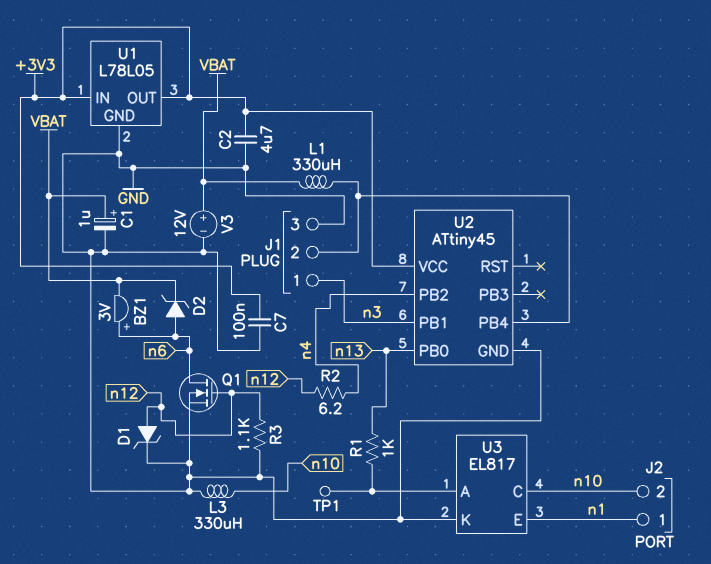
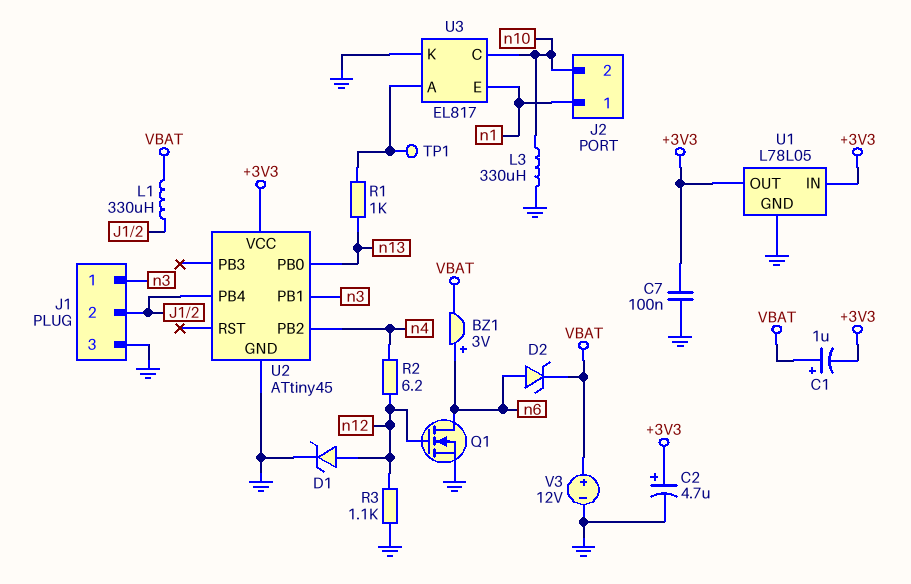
C1: 1uF (plus VBAT, minus GND) -> 1uF (plus VBAT, minus +3V3)
C2: 4.7uF (+3V3, GND) -> 4.7uF (plus +3V3, minus GND)

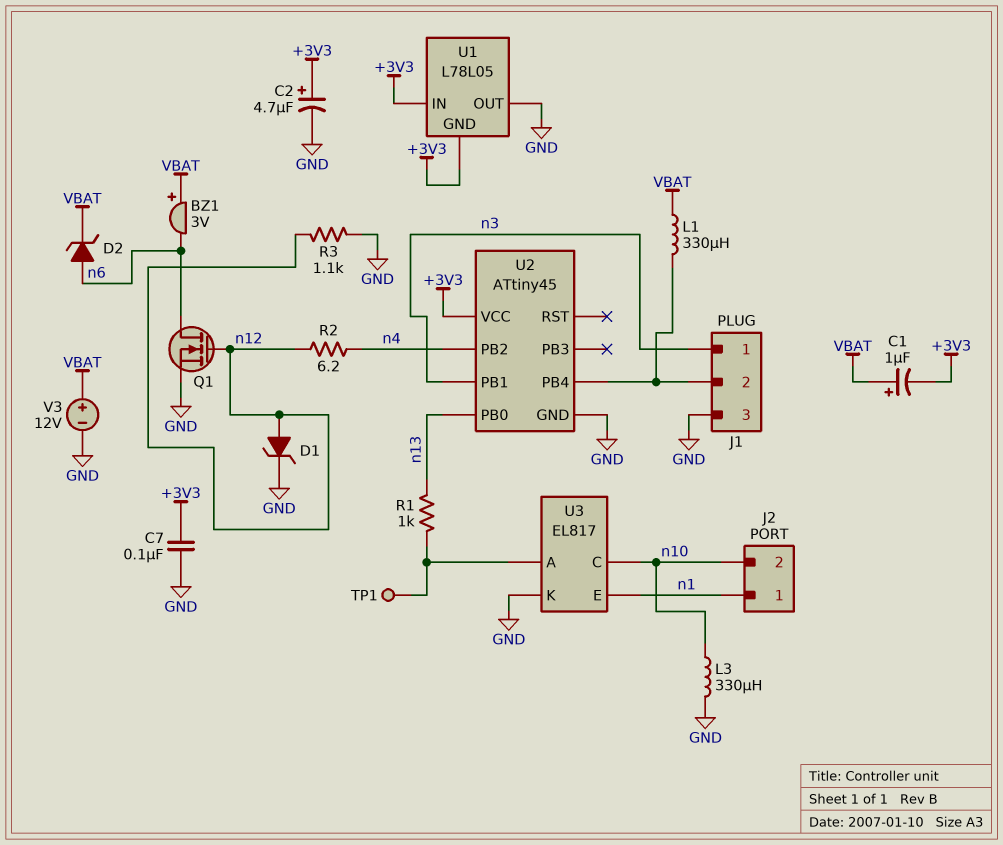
BZ1: buzzer 3V (plus n6, minus VBAT) -> buzzer 3V (plus VBAT, minus n6)
U1 pin GND: GND -> +3V3
U1 pin OUT: +3V3 -> GND

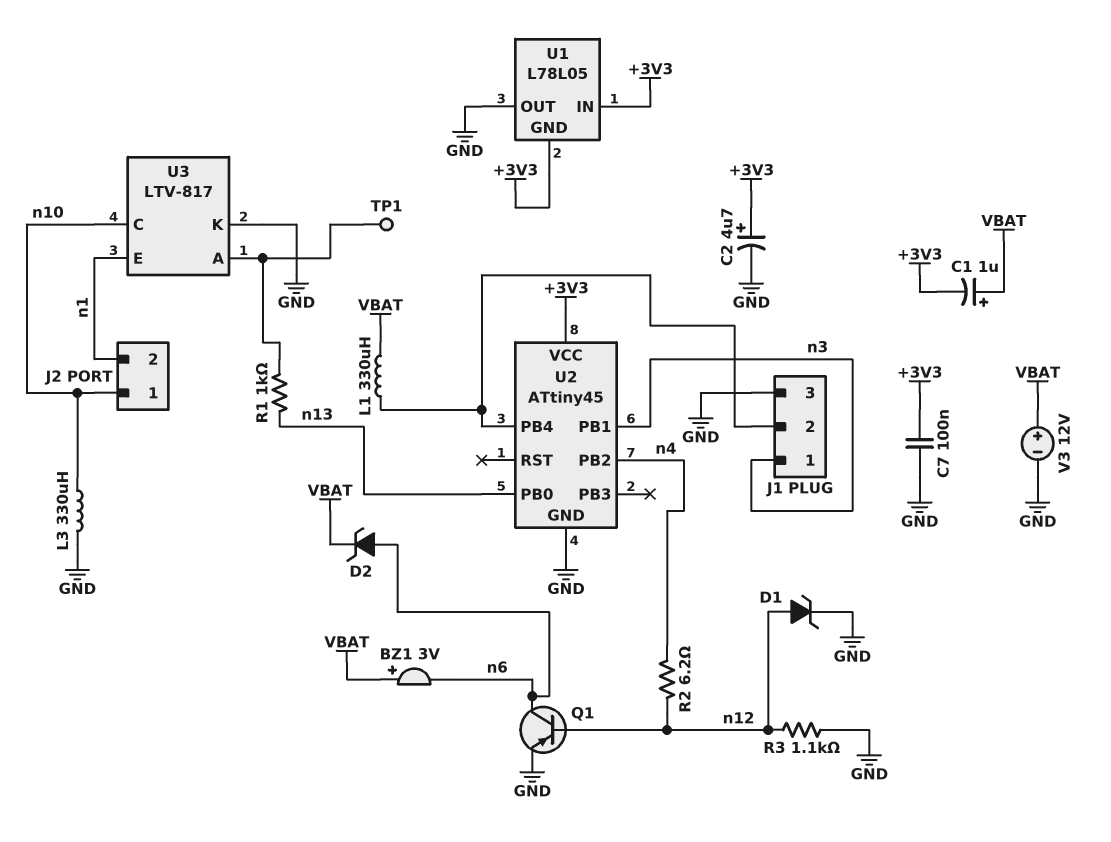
J2 pin 1: n1 -> n10
J2 pin 2: n10 -> n1
Q1: NMOS (G n12, D n6, S GND) -> PNP (B n12, C n6, E GND)
U3: EL817 -> LTV-817

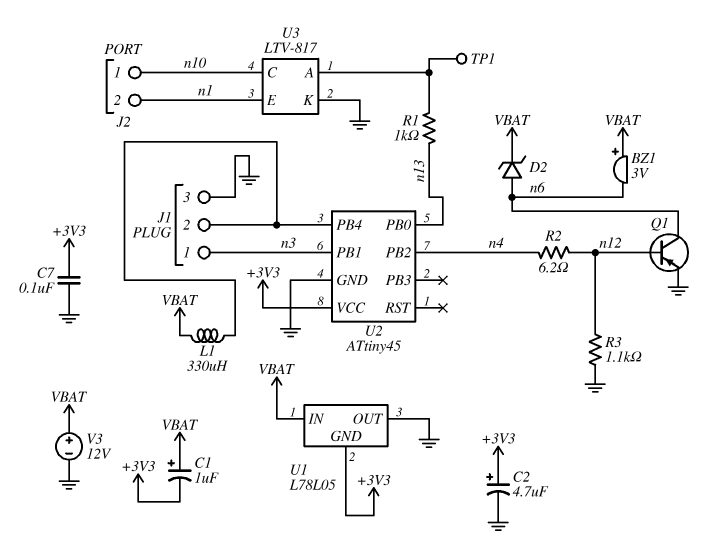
D1: zener (A n12, K GND) -> none
L3: 330uH (GND, n10) -> none
U1 pin IN: +3V3 -> VBAT

